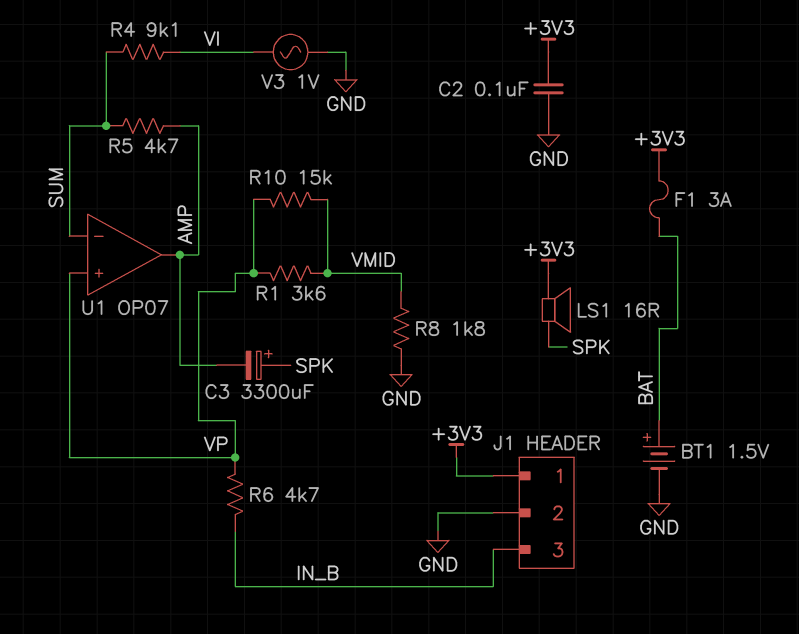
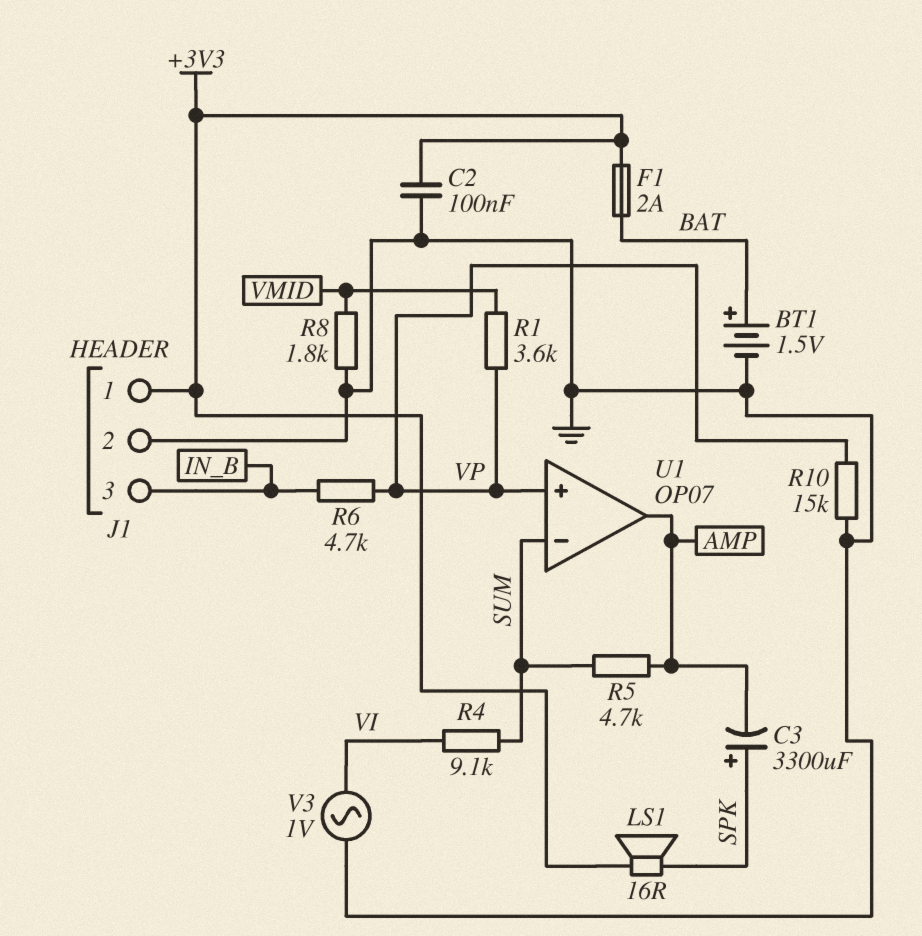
F1: 3A (+3V3, BAT) -> 2A (+3V3, BAT)
R10: 15k (VMID, VP) -> 15k (GND, VP)

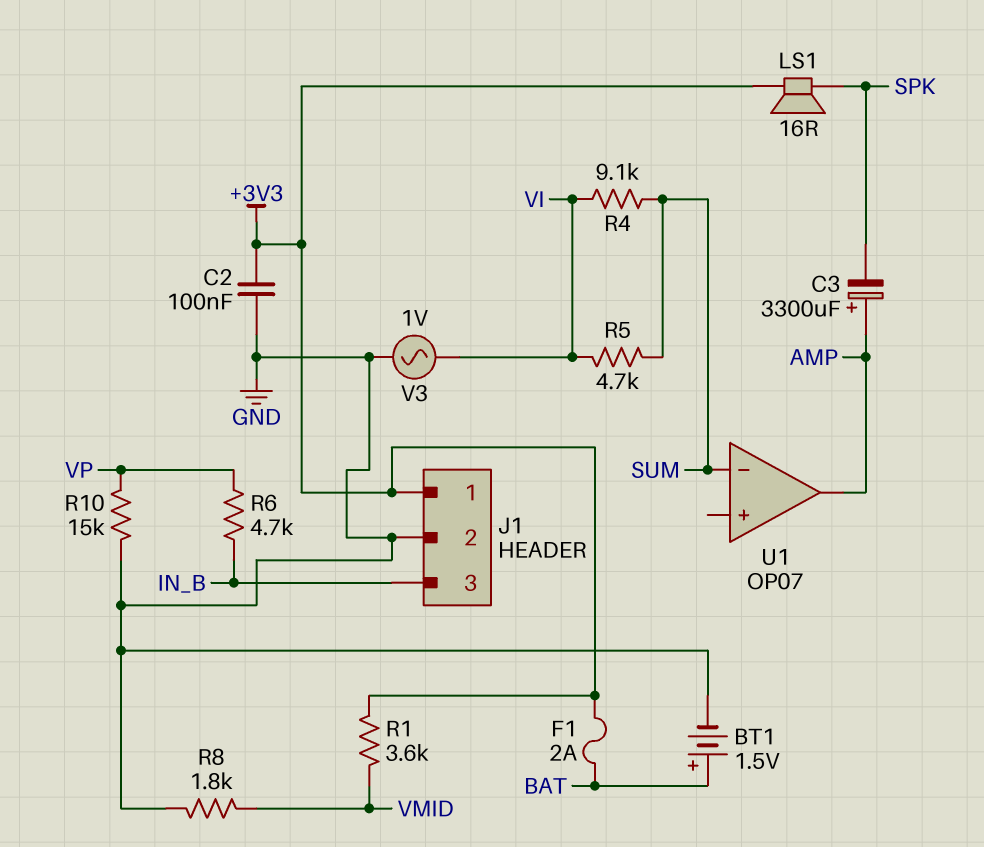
C3: 3300uF (plus SPK, minus AMP) -> 3300uF (plus AMP, minus SPK)
R1: 3.6k (VMID, VP) -> 3.6k (+3V3, VMID)
R5: 4.7k (AMP, SUM) -> 4.7k (SUM, VI)
U1 pin in+: VP -> none

